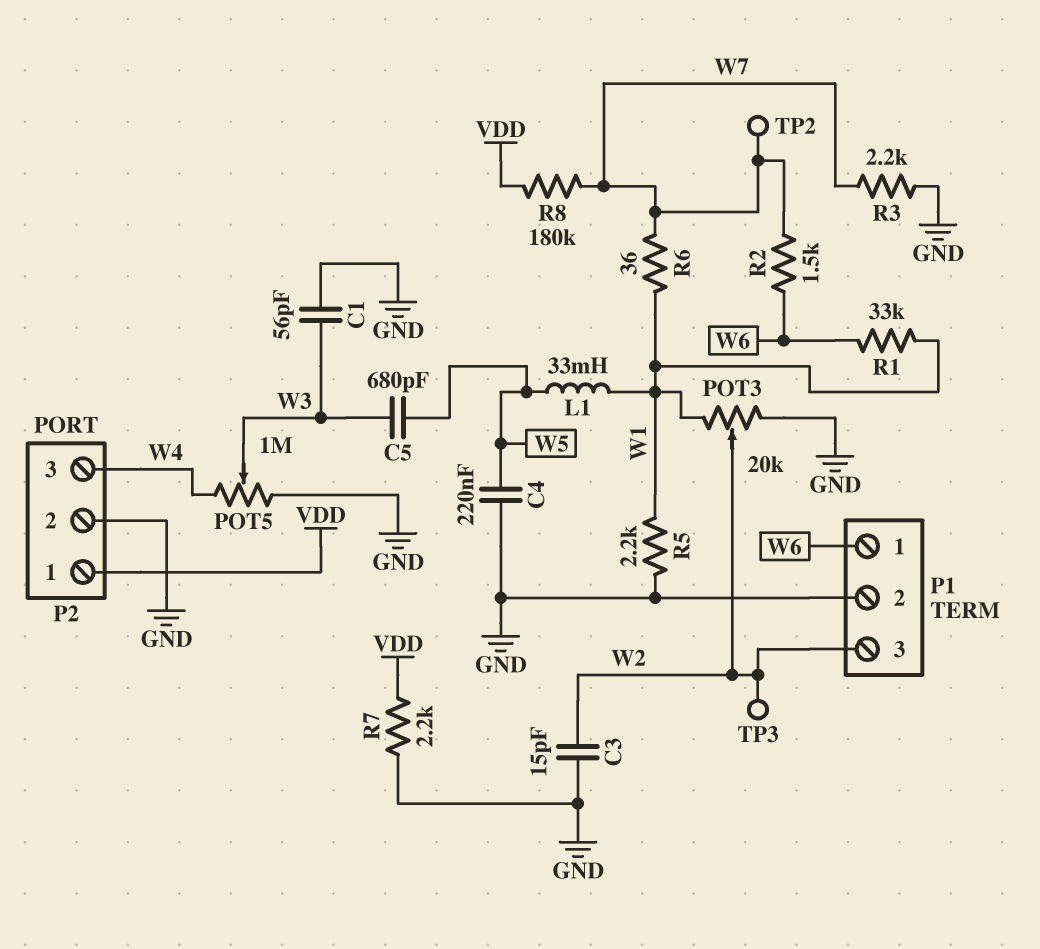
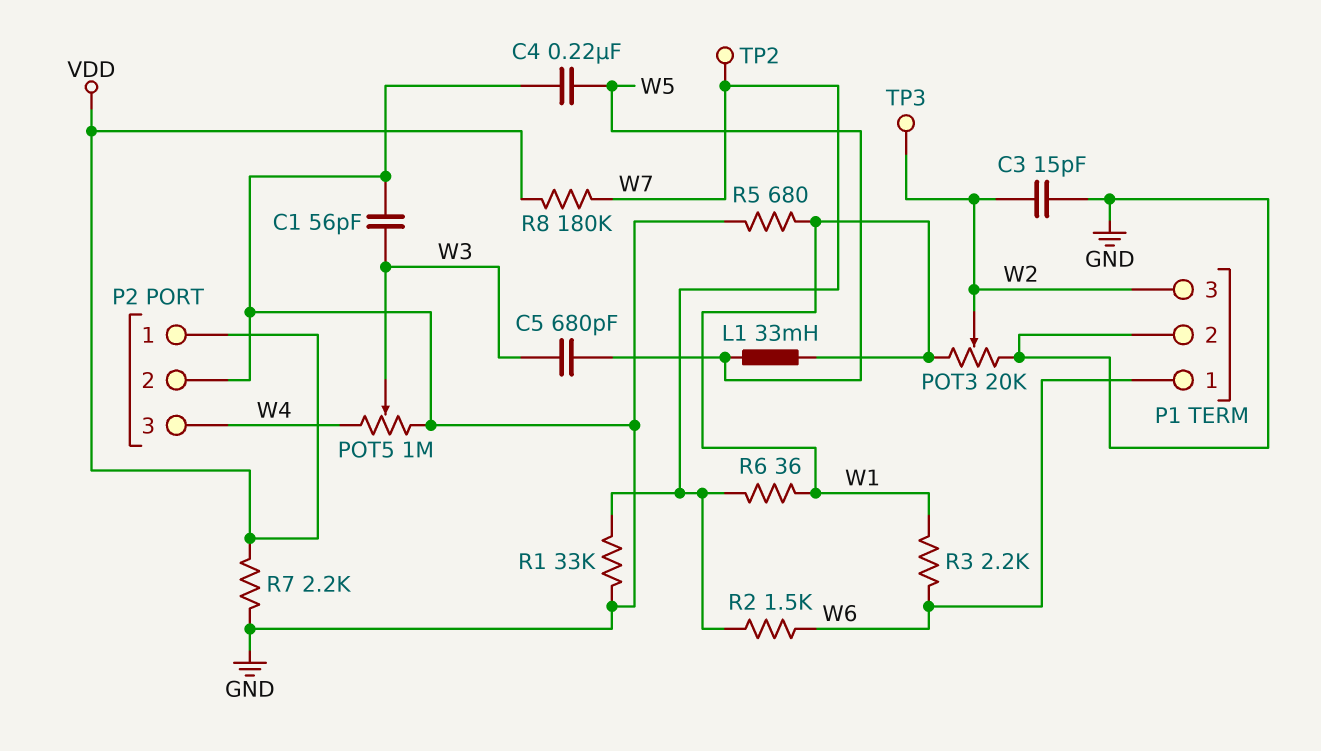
R1: 33k (W1, W6) -> 33k (GND, W7)
R3: 2.2k (GND, W7) -> 2.2k (W1, W6)
R5: 2.2k (GND, W1) -> 680 (GND, W1)

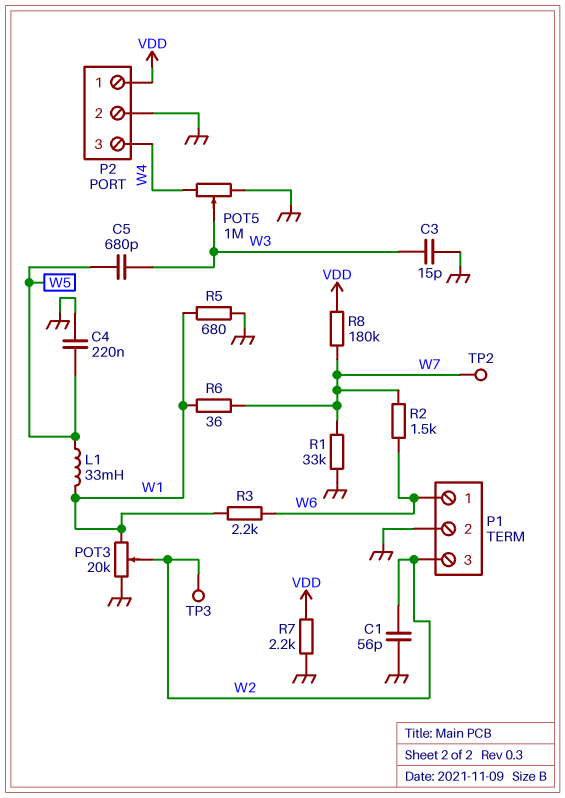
C1: 56pF (GND, W3) -> 56pF (GND, W2)
C3: 15pF (GND, W2) -> 15pF (GND, W3)

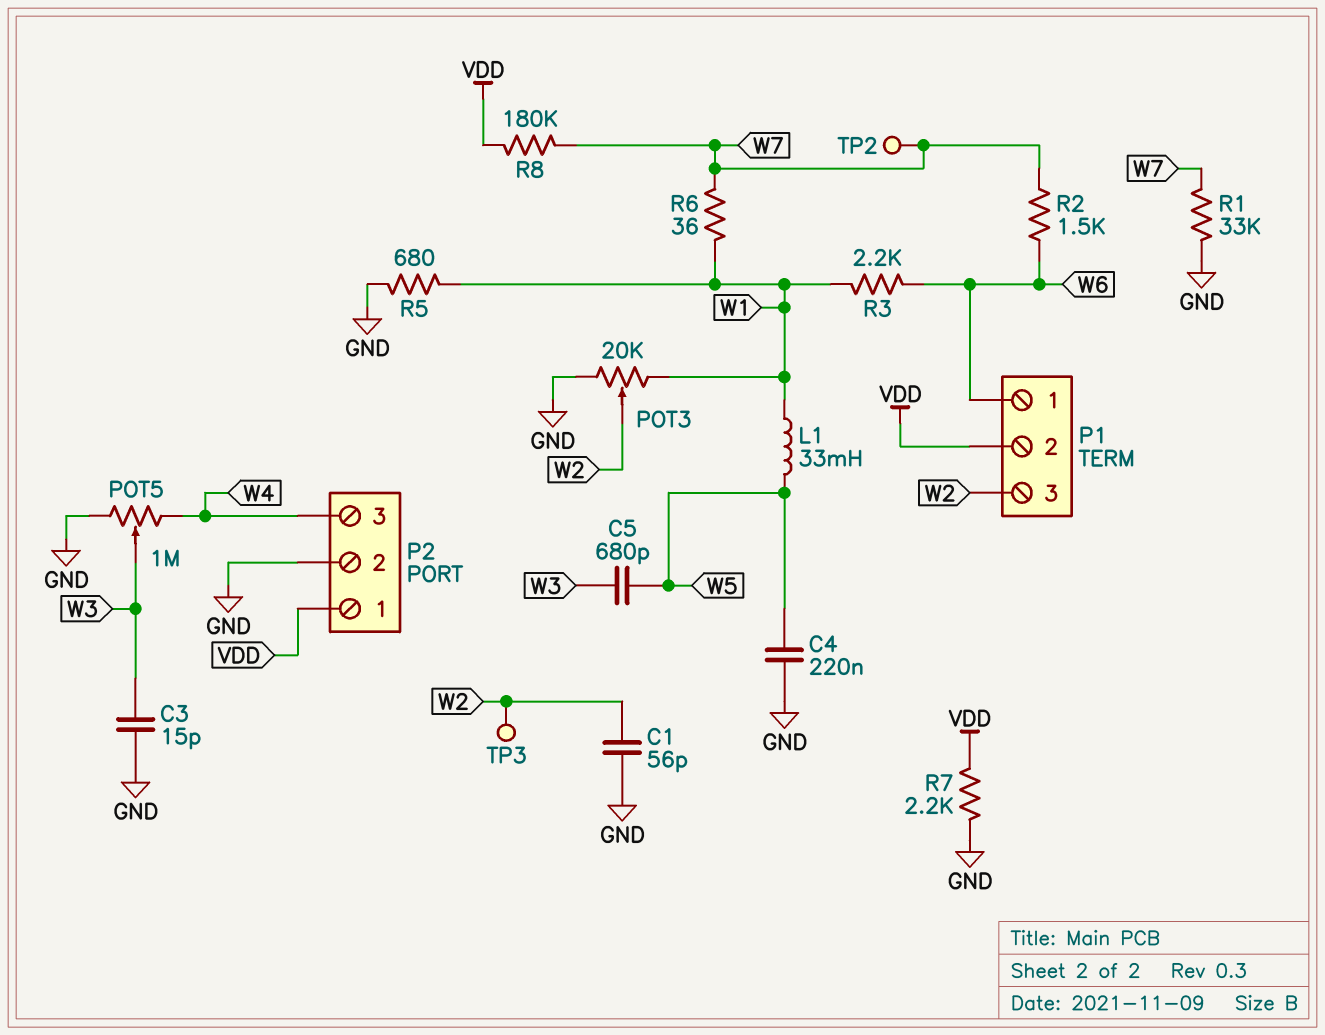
P1 pin 2: GND -> VDD

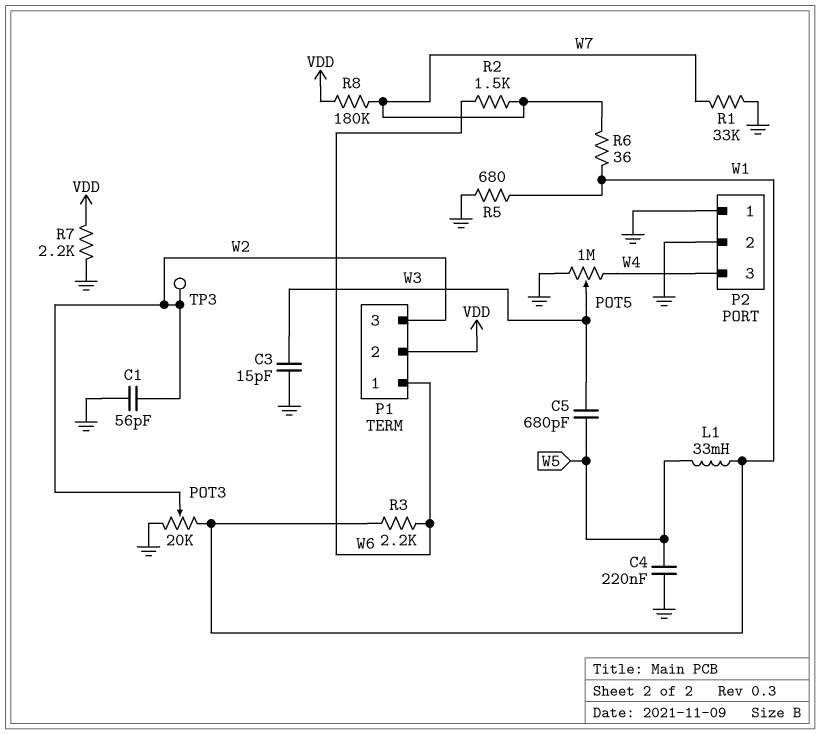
P2 pin 1: VDD -> GND
TP2: test point (W7) -> none

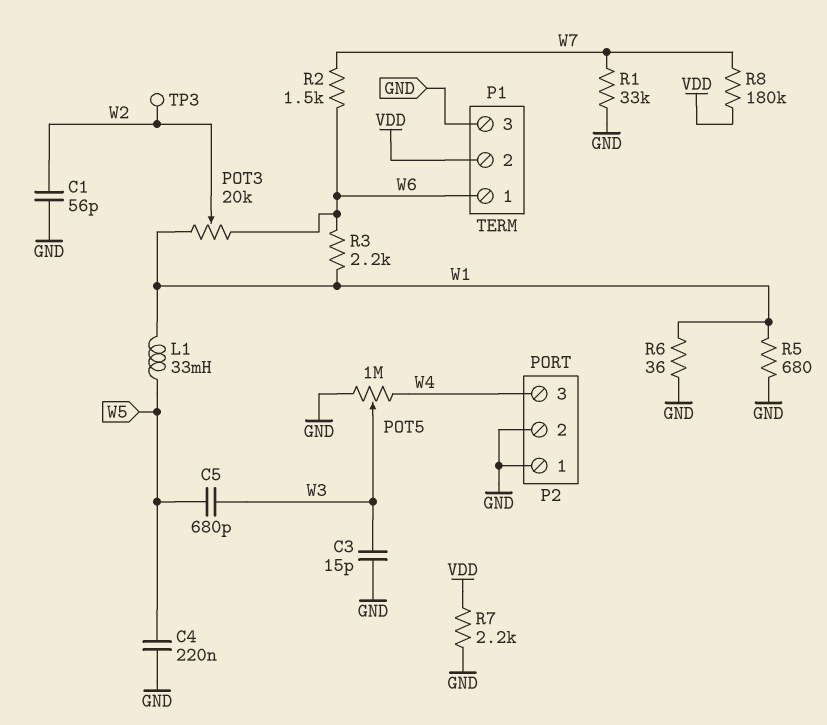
P1 pin 3: W2 -> GND
POT3: 20k (GND, W1, wiper W2) -> 20k (W1, W6, wiper W2)
R6: 36 (W1, W7) -> 36 (GND, W1)

